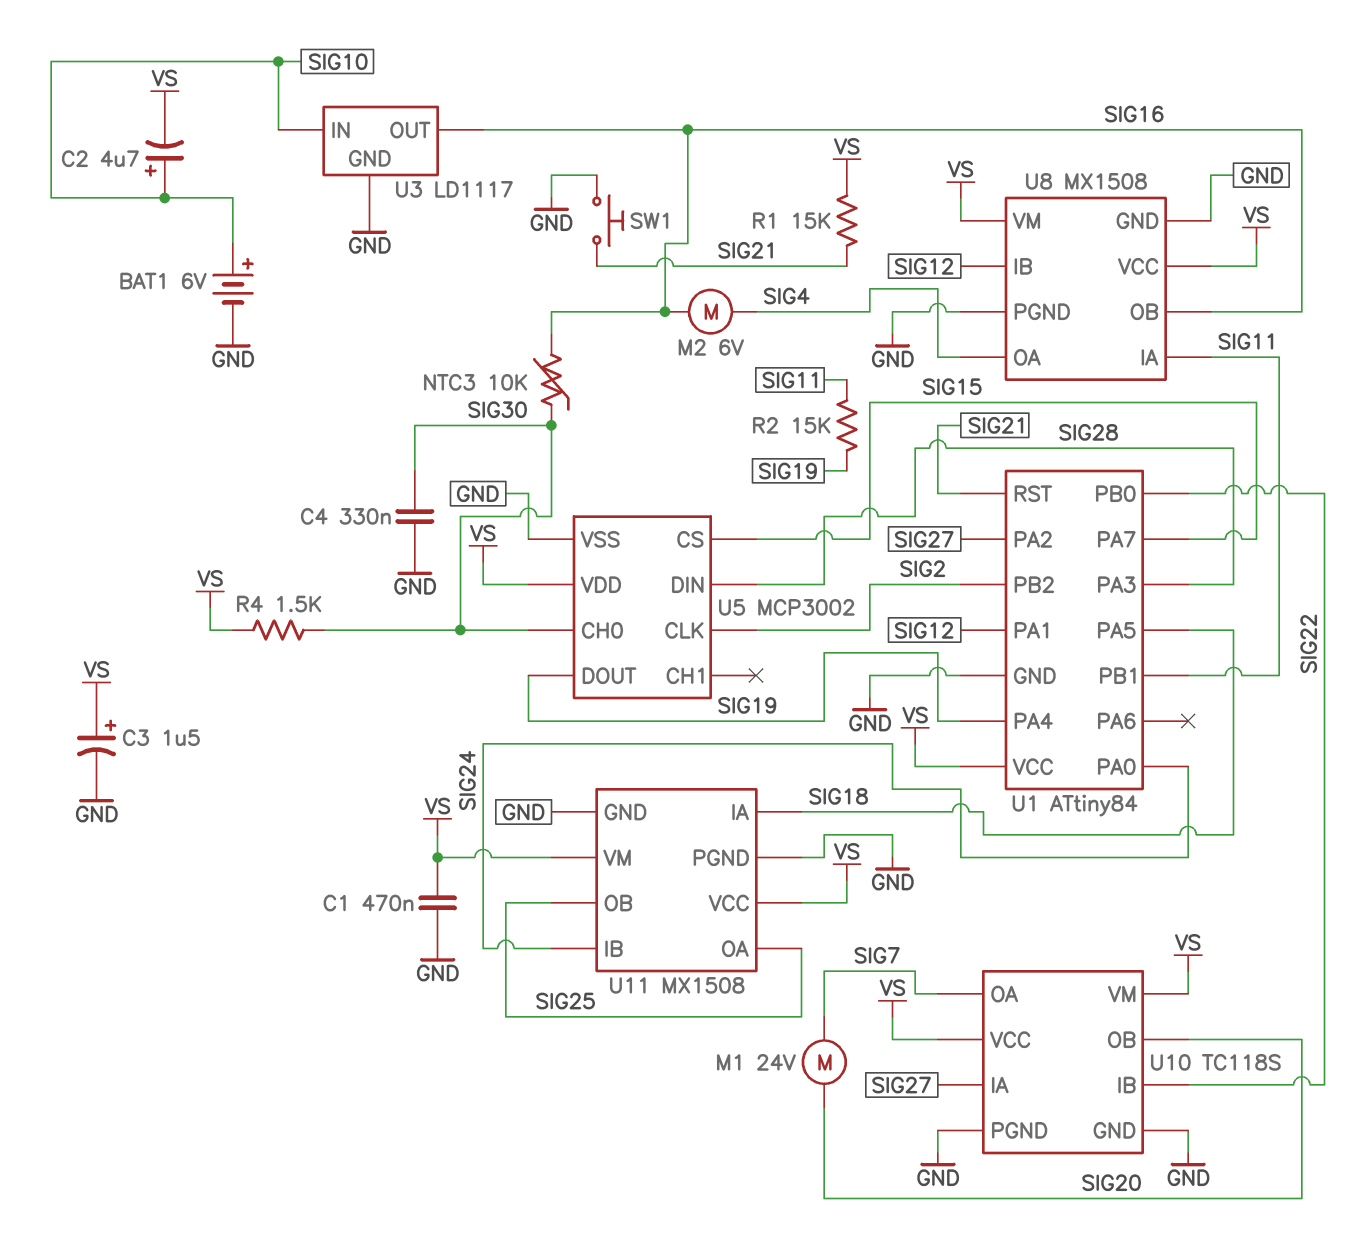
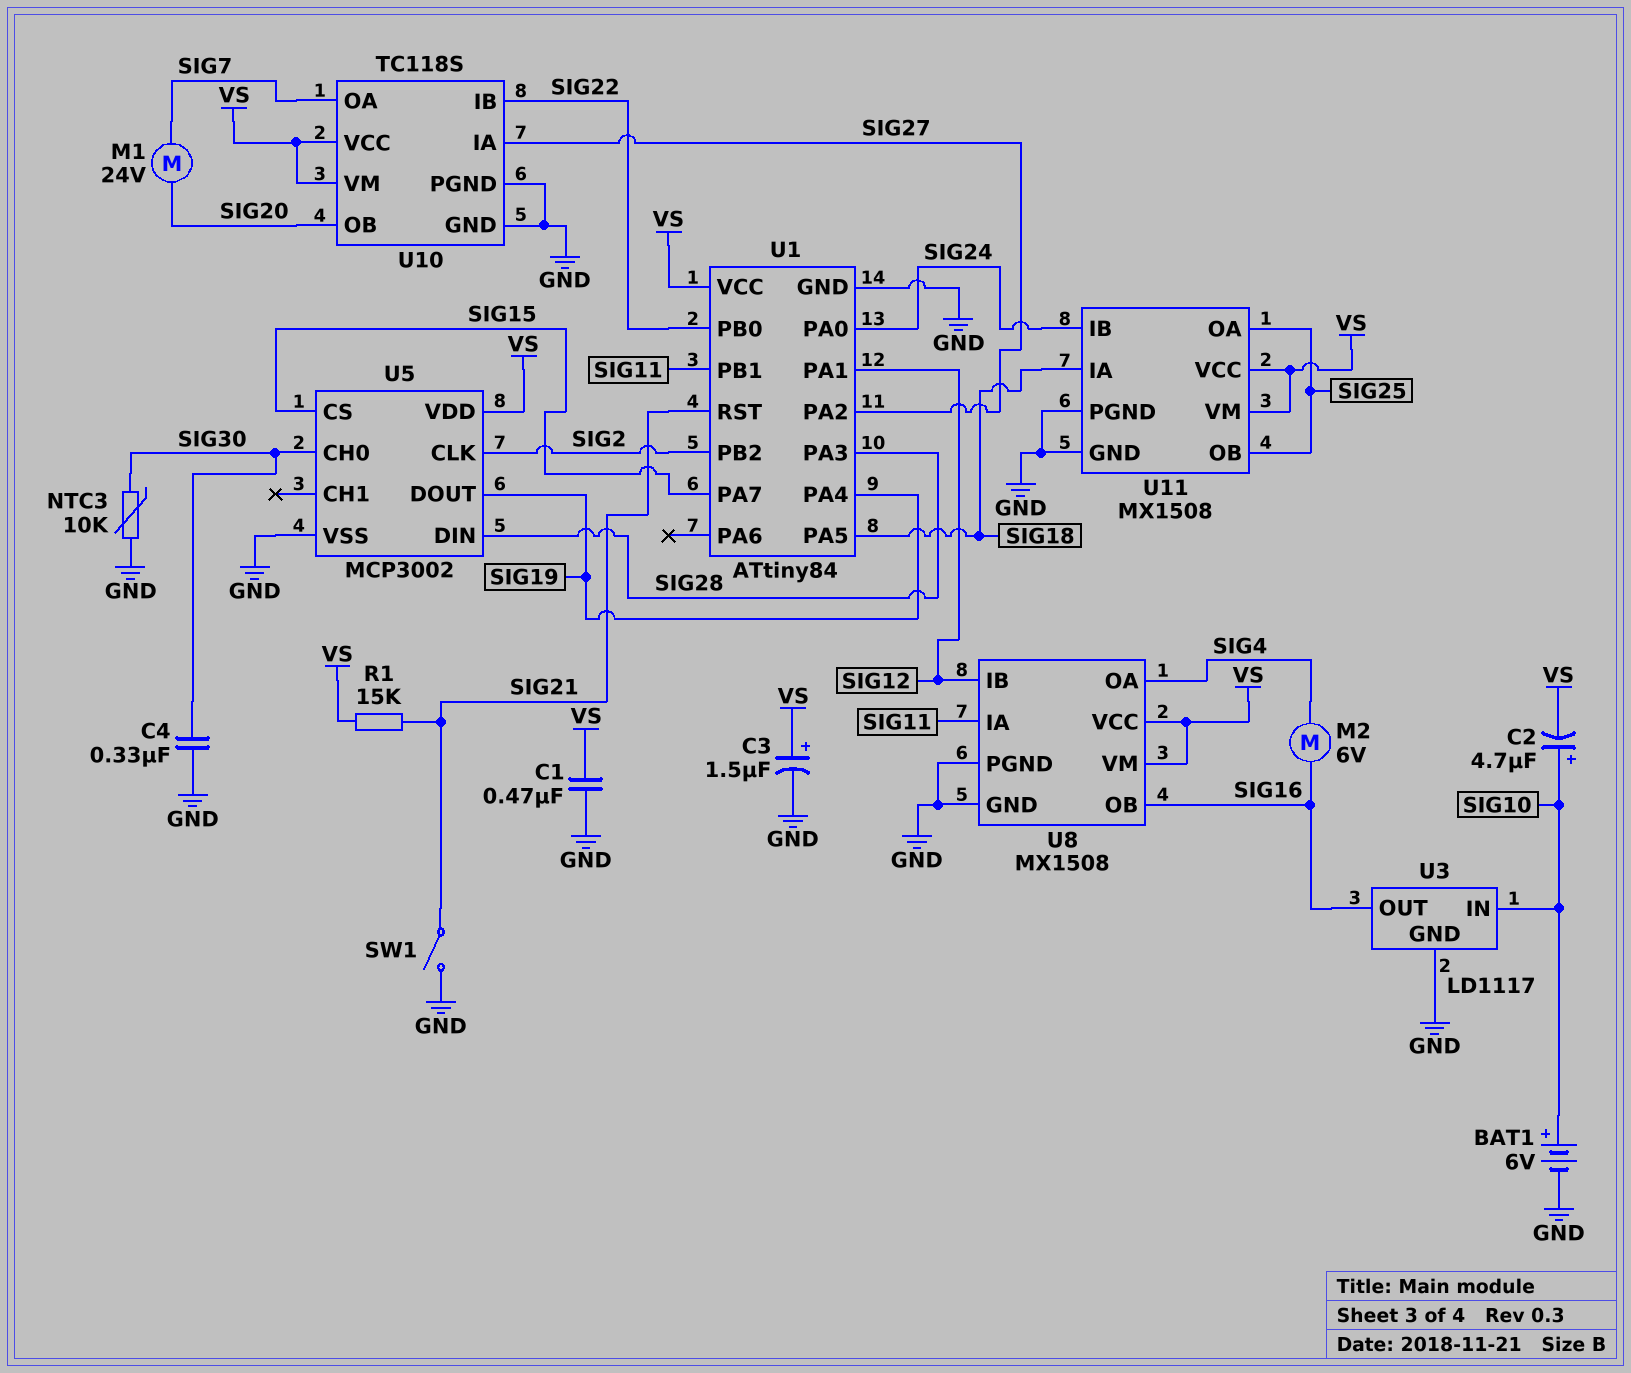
NTC3: 10k (SIG16, SIG30) -> 10k (GND, SIG30)
R2: 15k (SIG11, SIG19) -> none
R4: 1.5k (SIG30, VS) -> none
SW1: button (GND, SIG21) -> switch (GND, SIG21)

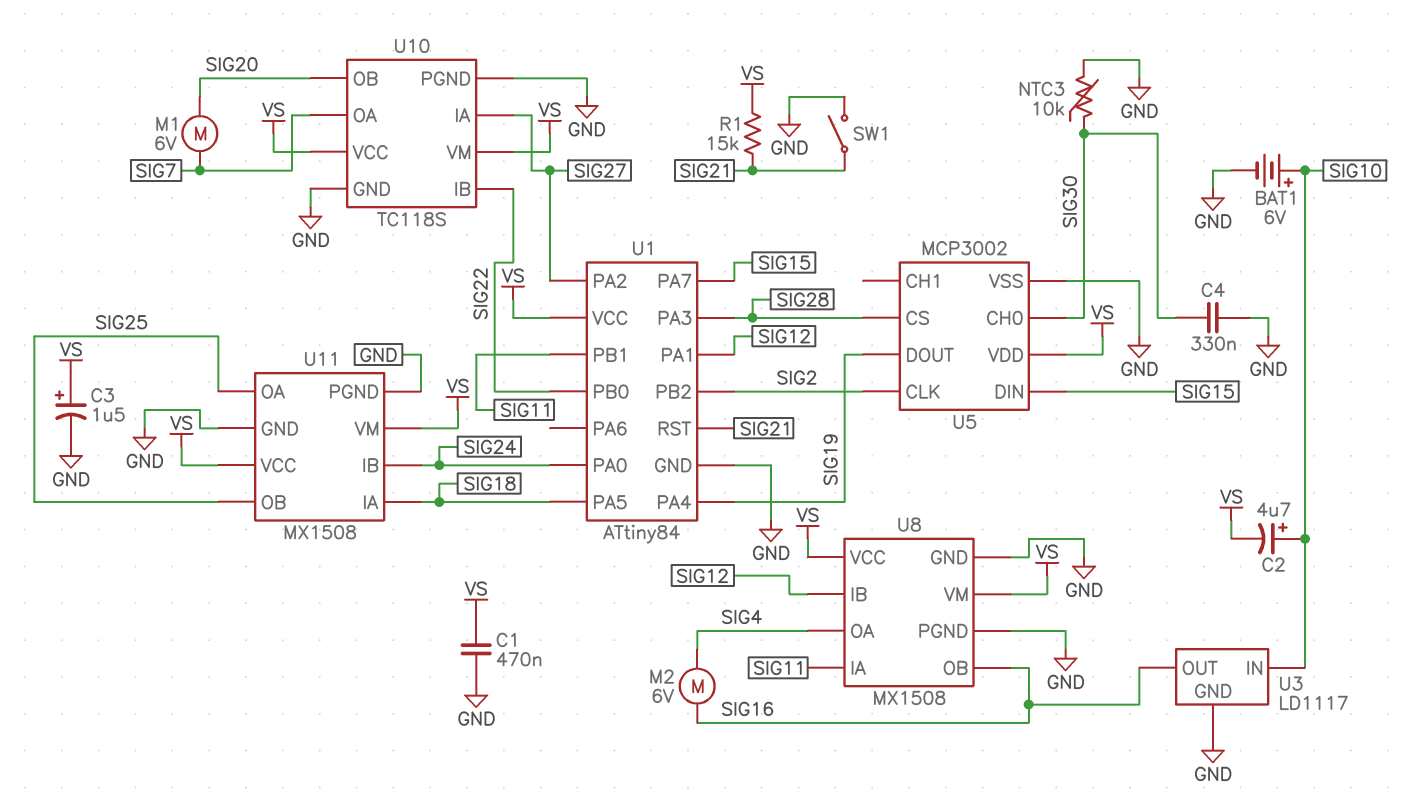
M1: motor 24V (SIG7, SIG20) -> motor 6V (SIG7, SIG20)
U5 pin CS: SIG15 -> SIG28
U5 pin DIN: SIG28 -> SIG15

